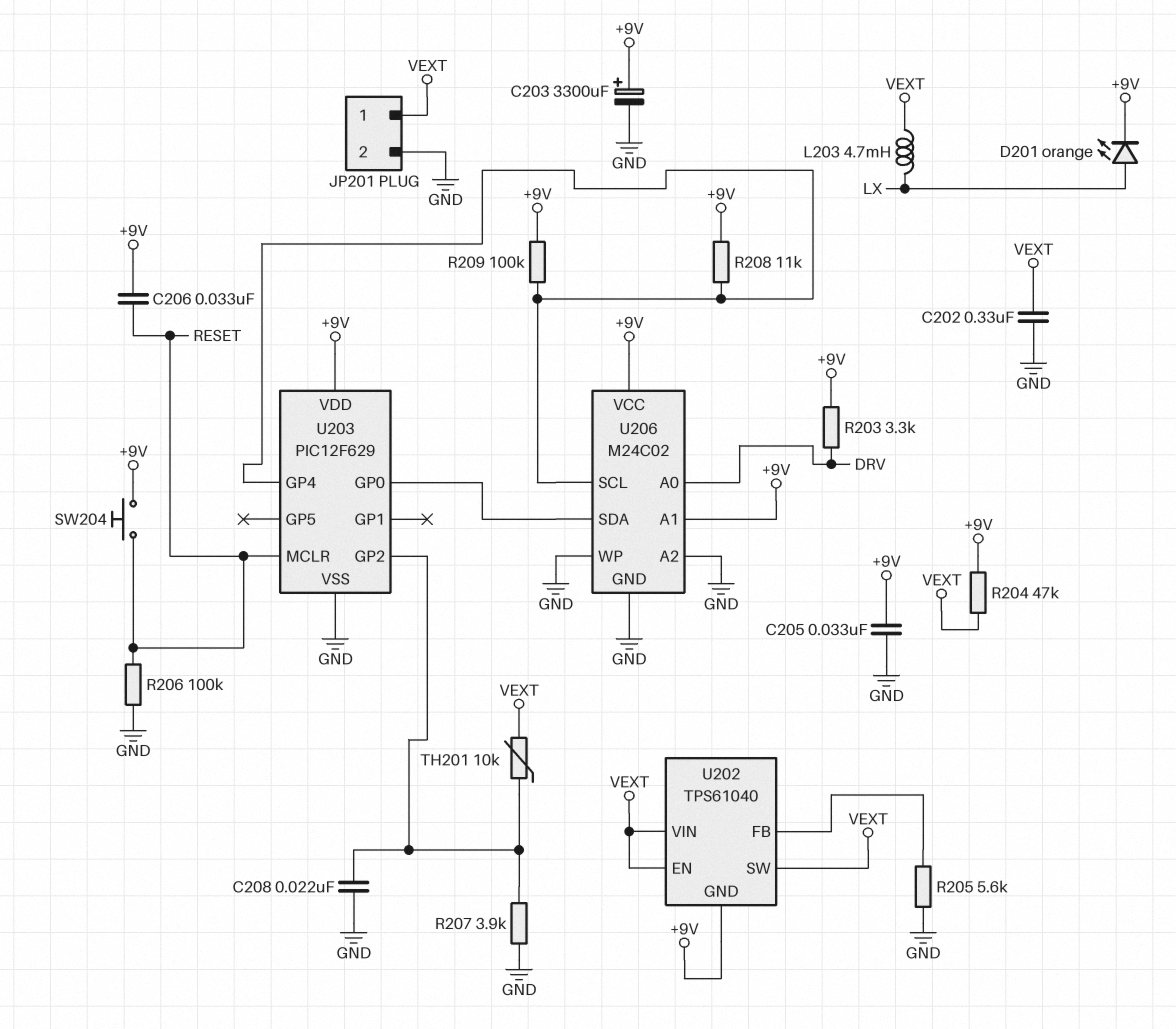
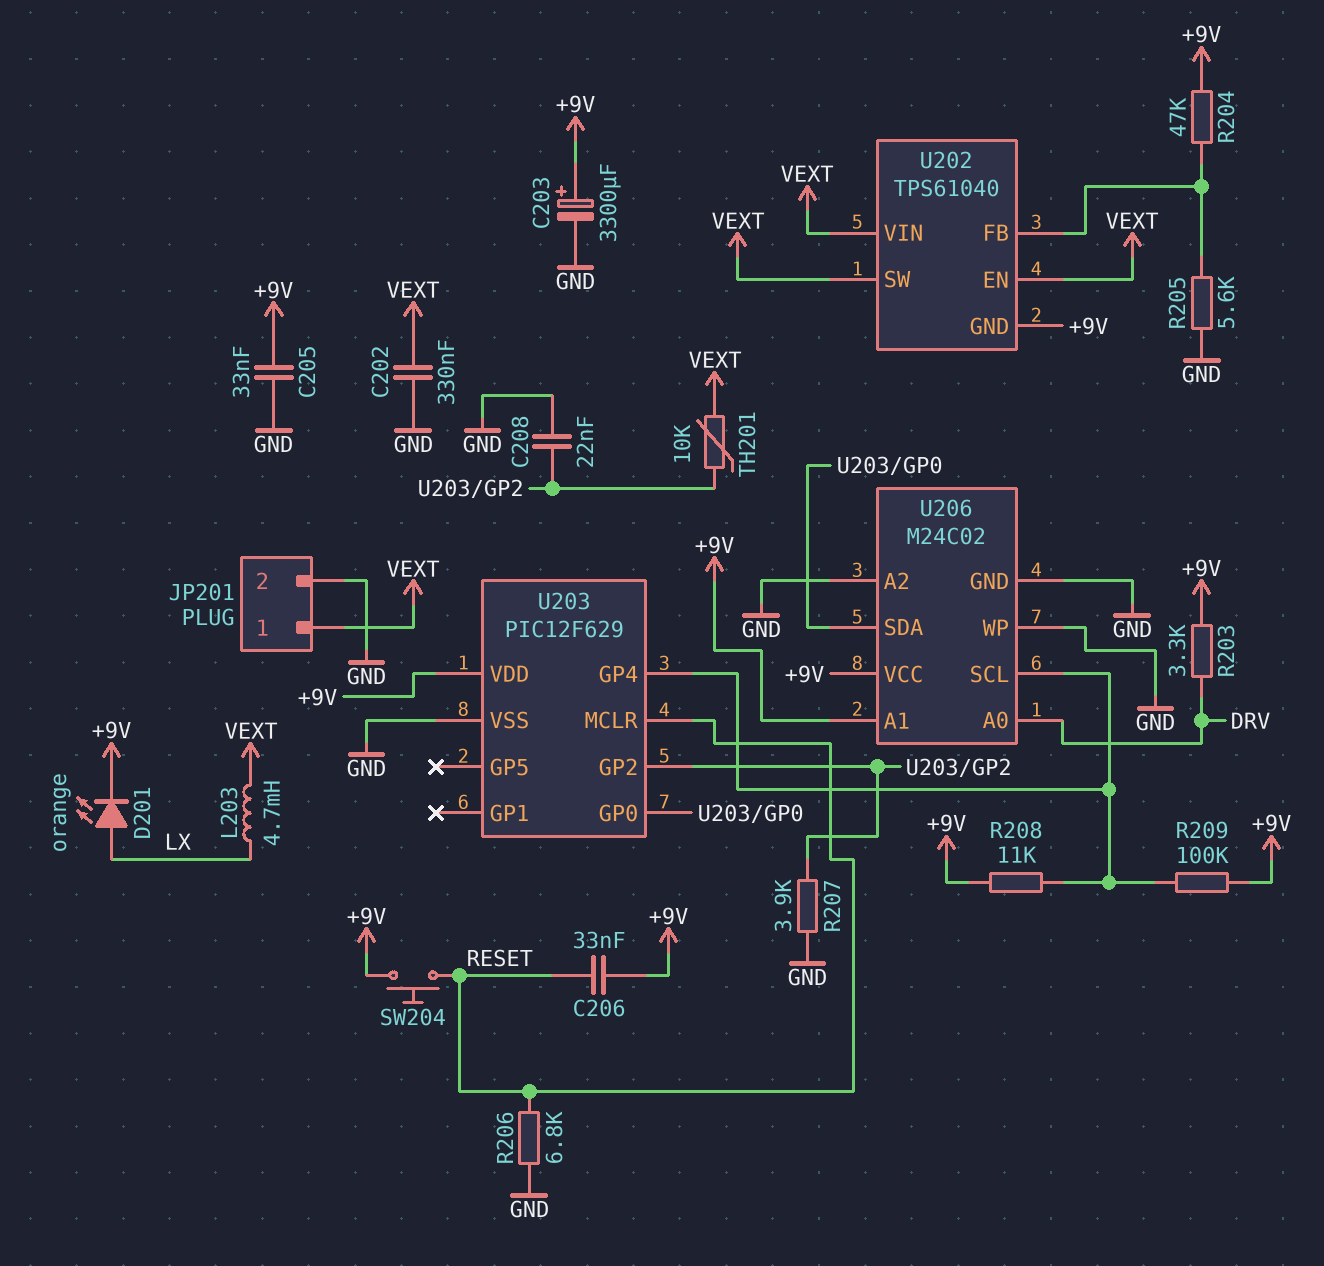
R204: 47k (+9V, VEXT) -> 47k (+9V, U202/FB)
R206: 100k (GND, RESET) -> 6.8k (GND, RESET)

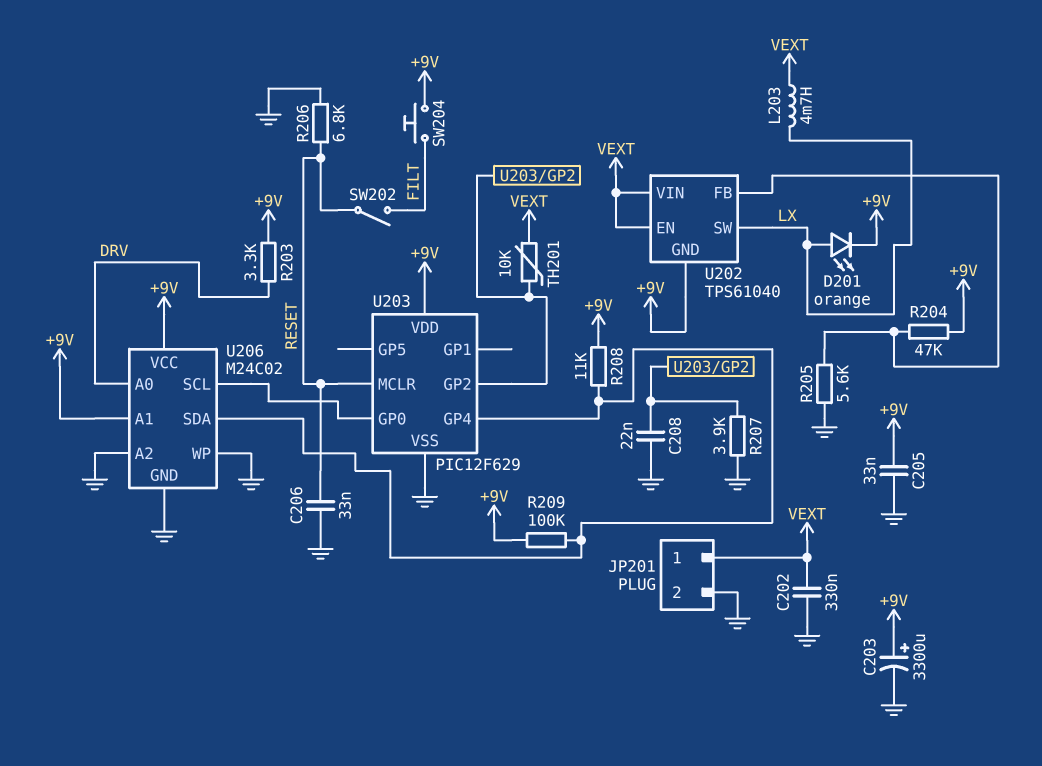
C206: 33nF (+9V, RESET) -> 33nF (GND, RESET)
SW202: none -> switch (FILT, RESET)
SW204: button (+9V, RESET) -> button (+9V, FILT)
U202 pin SW: VEXT -> LX
U206 pin SCL: U203/GP4 -> U203/GP0
U206 pin SDA: U203/GP0 -> U203/GP4

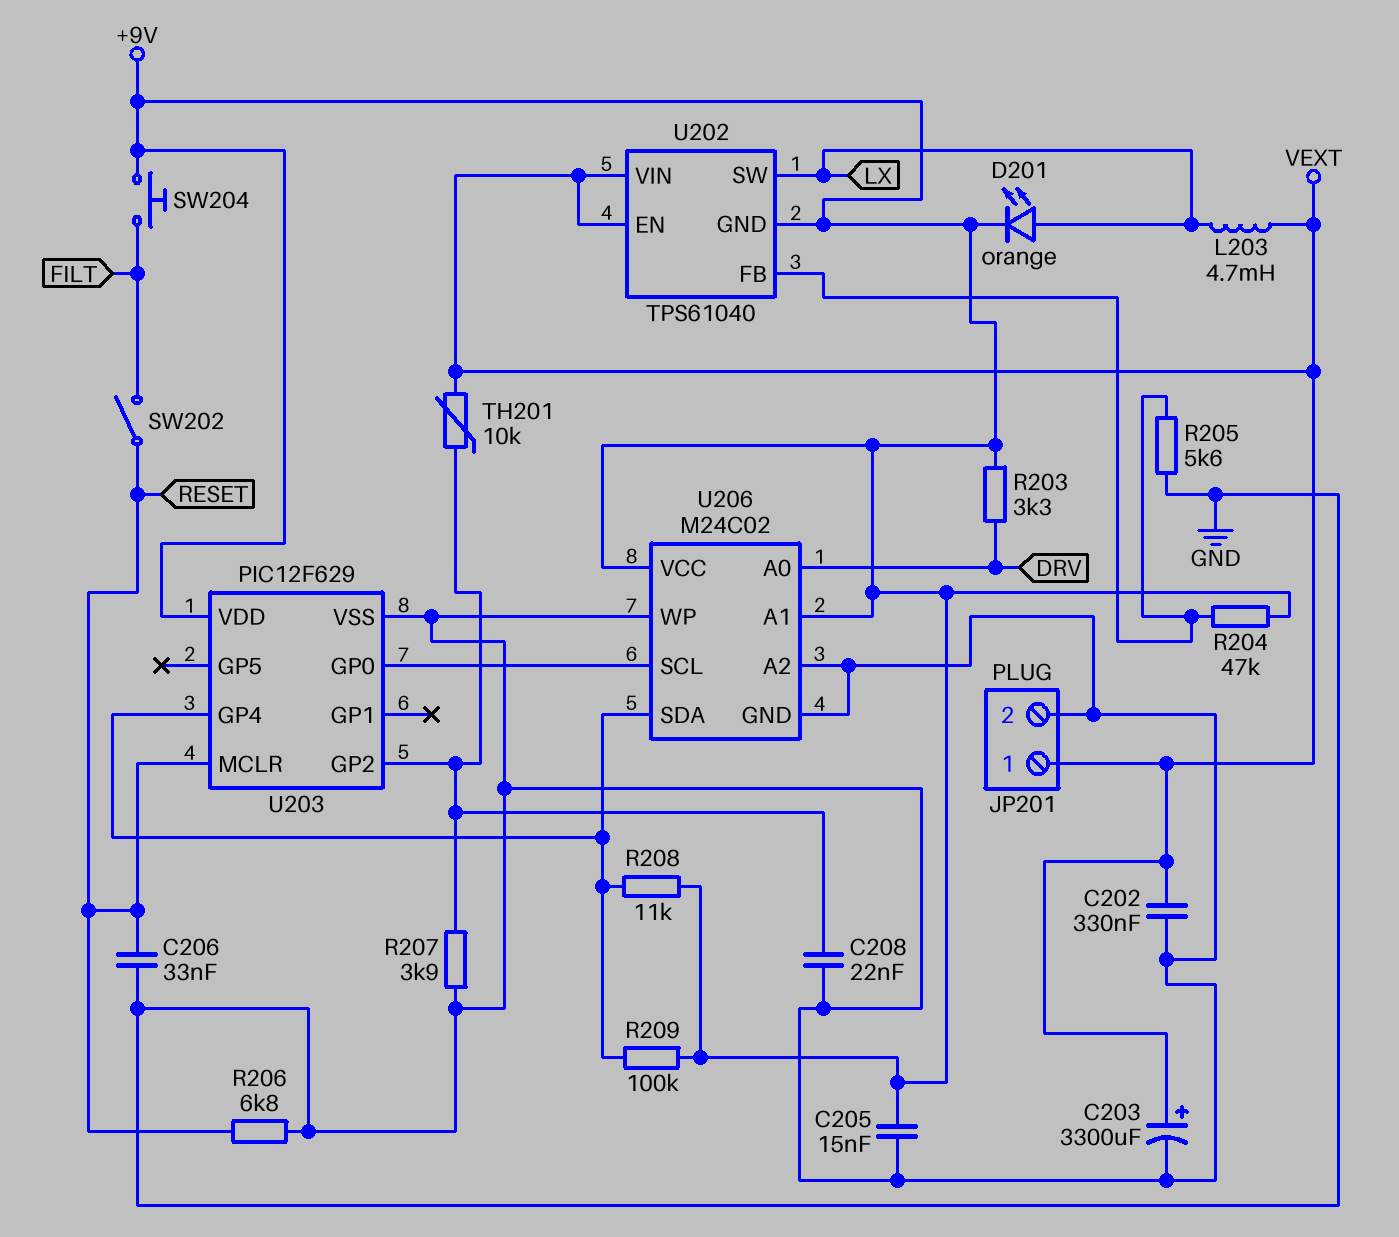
C203: 3300uF (plus +9V, minus GND) -> 3300uF (plus VEXT, minus GND)
C205: 33nF (+9V, GND) -> 15nF (+9V, GND)

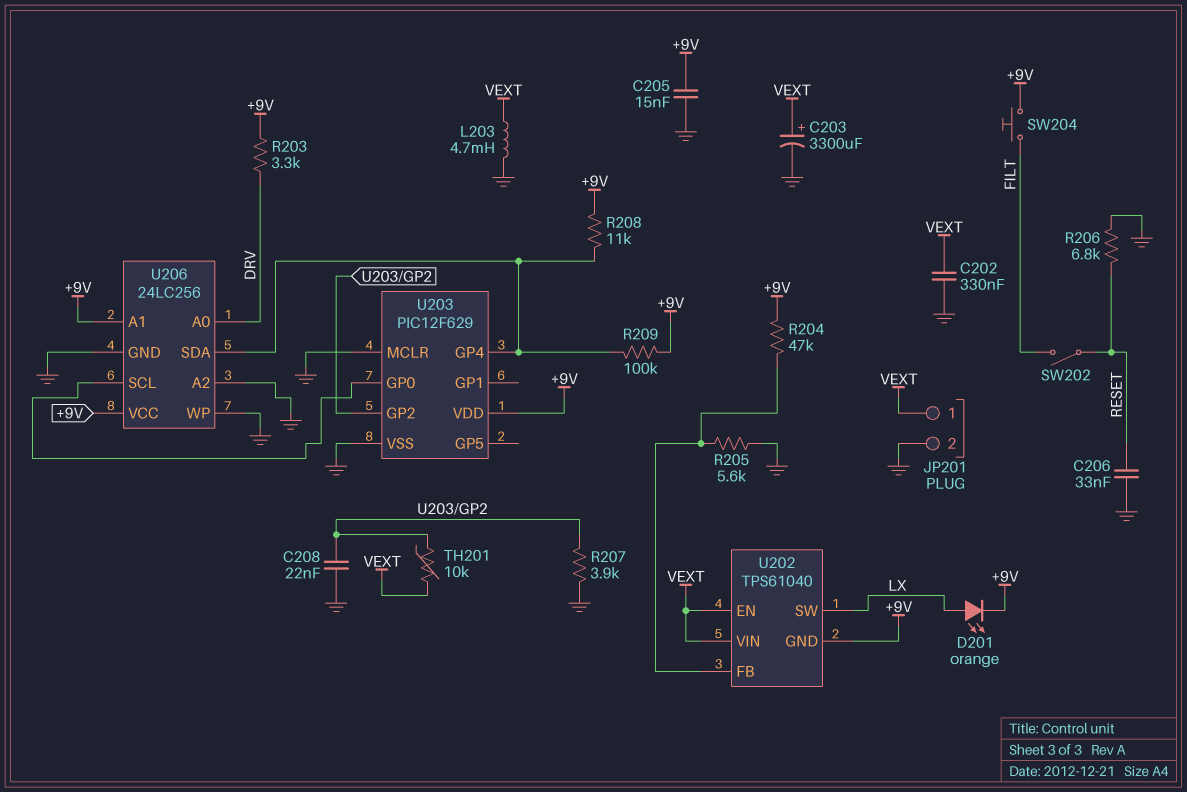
L203: 4.7mH (LX, VEXT) -> 4.7mH (GND, VEXT)
U203 pin MCLR: RESET -> GND
U206: M24C02 -> 24LC256

